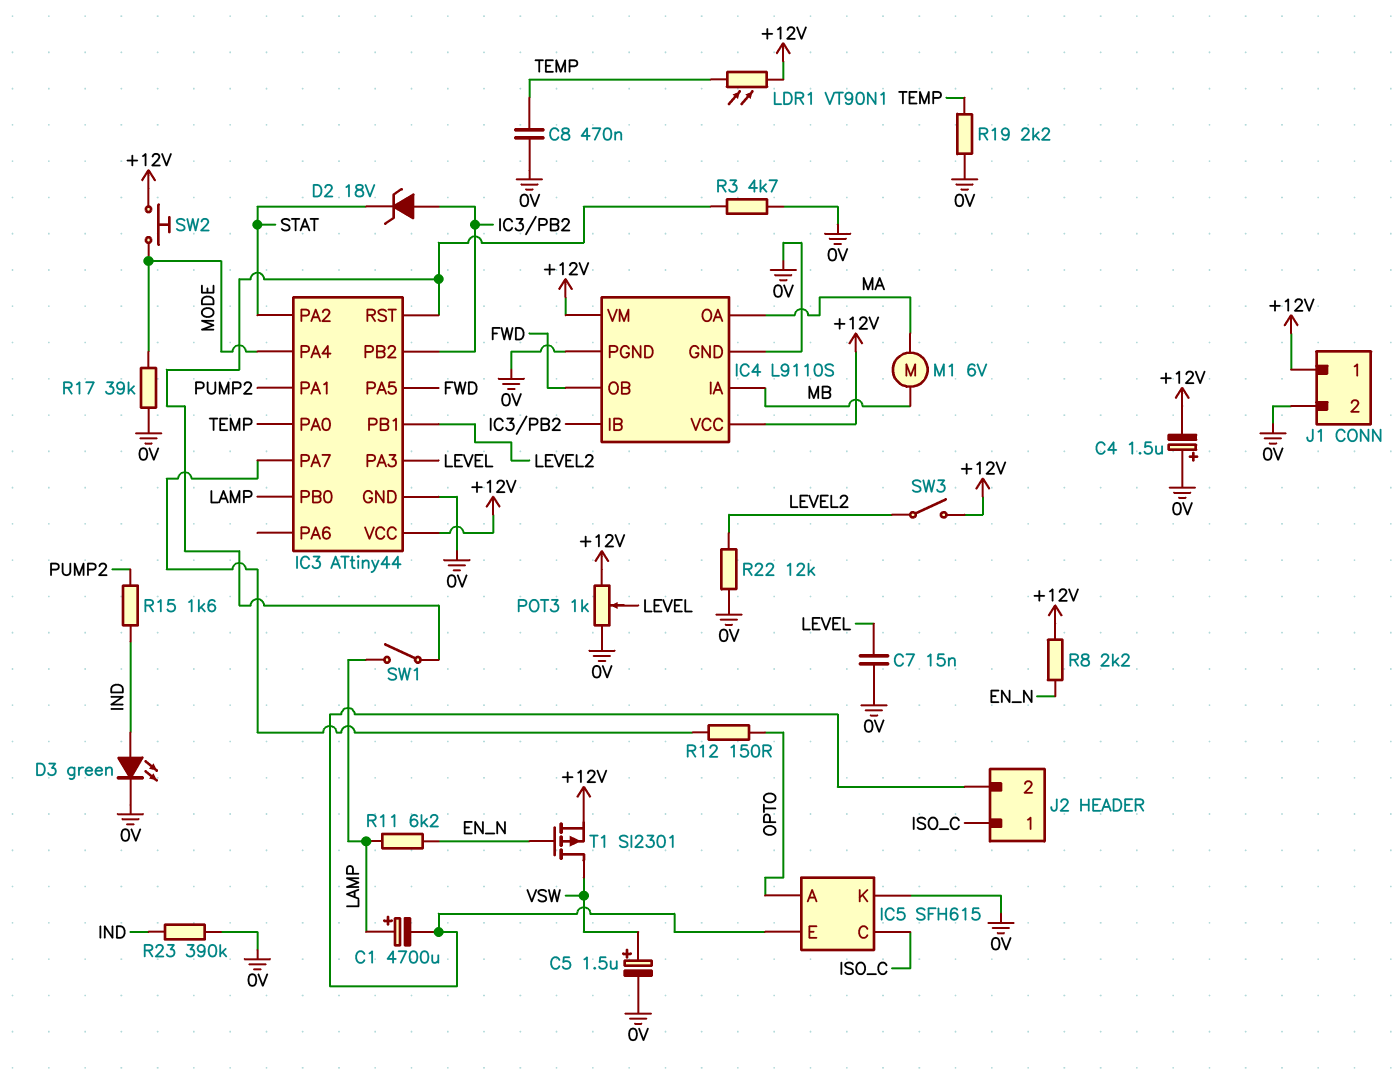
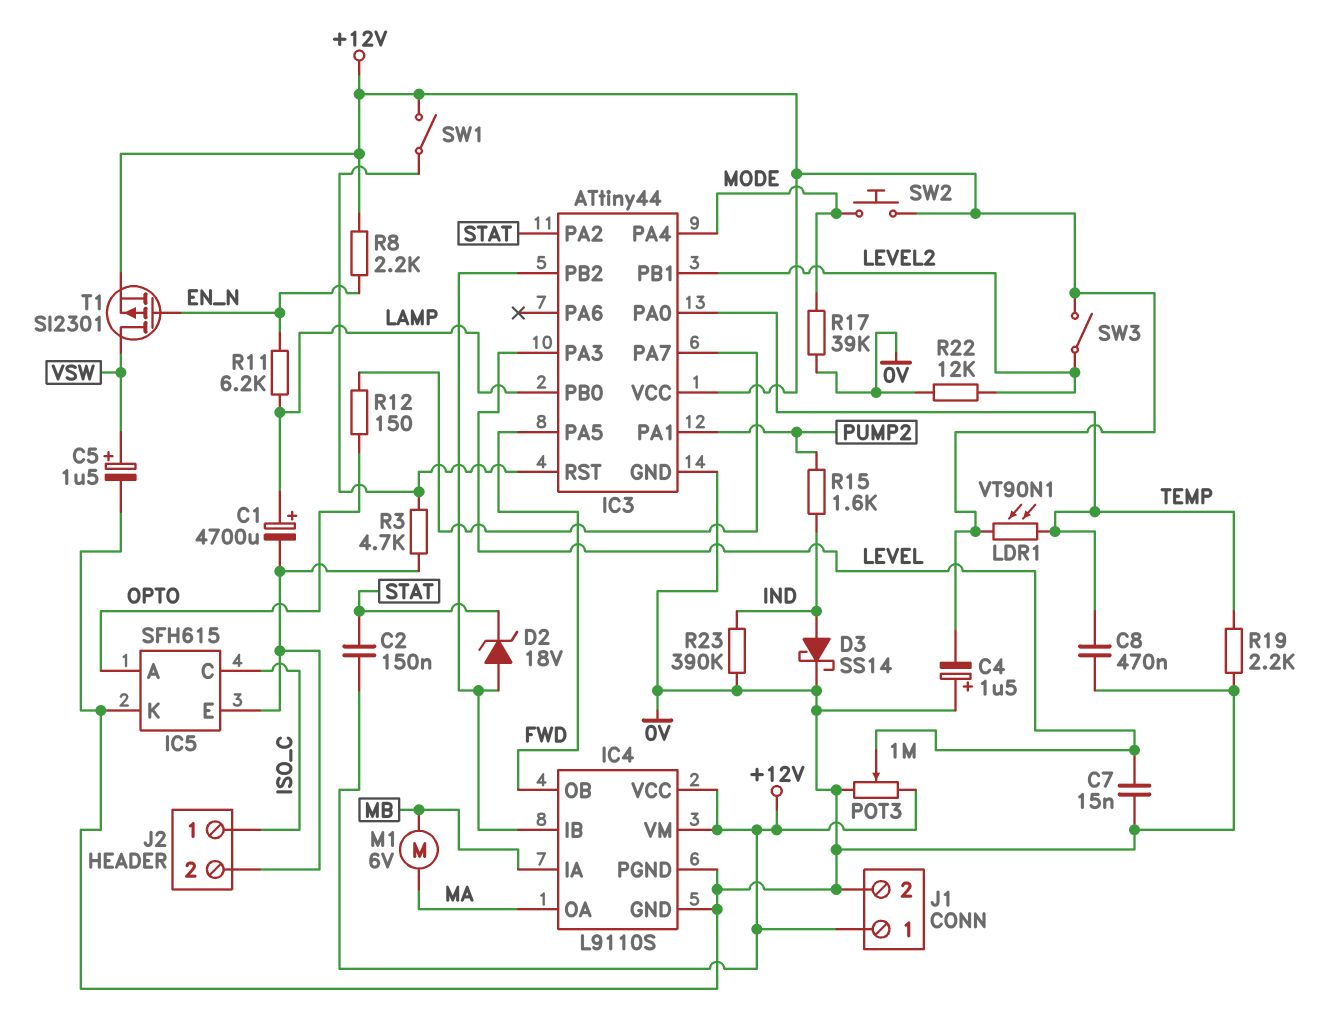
C2: none -> 150nF (+12V, STAT)
D3: LED green (A IND, K 0V) -> schottky SS14 (A IND, K 0V)
POT3: 1k (+12V, 0V, wiper LEVEL) -> 1M (+12V, 0V, wiper LEVEL)
R3: 4.7k (0V, IC3/RST) -> 4.7k (IC3/RST, IC5/E)
SW1: switch (IC3/RST, LAMP) -> switch (+12V, IC3/RST)

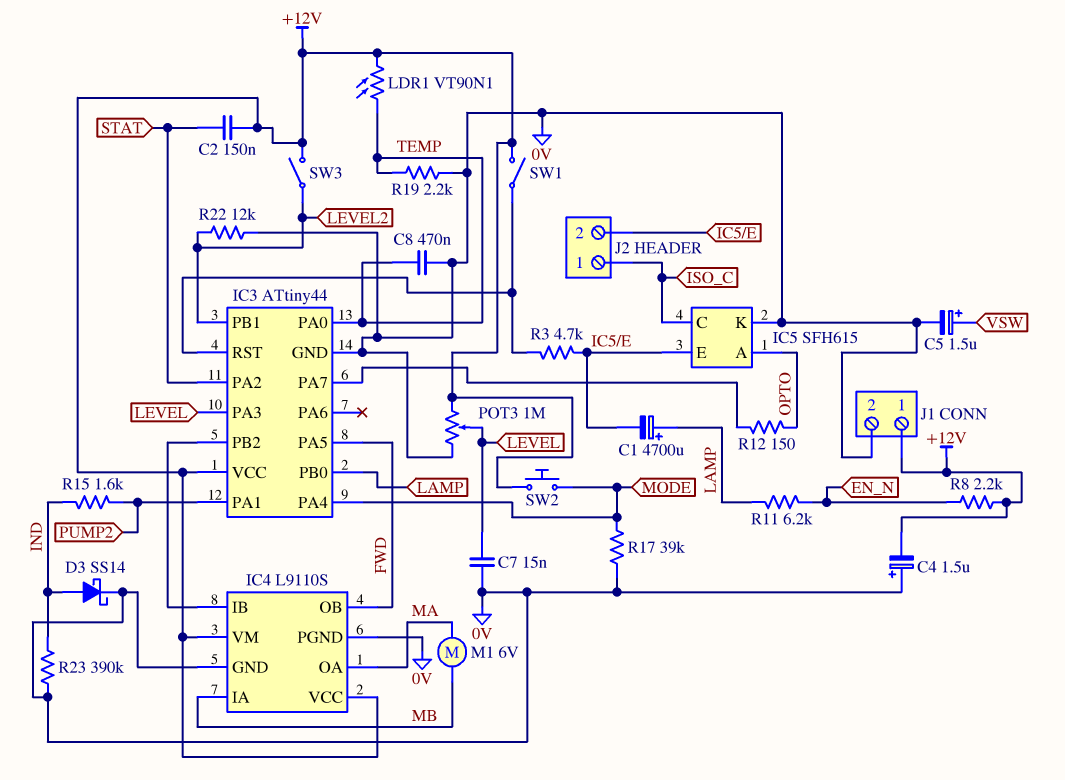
D2: zener 18V (A IC3/PB2, K STAT) -> none
T1: PMOS SI2301 (G EN_N, D VSW, S +12V) -> none

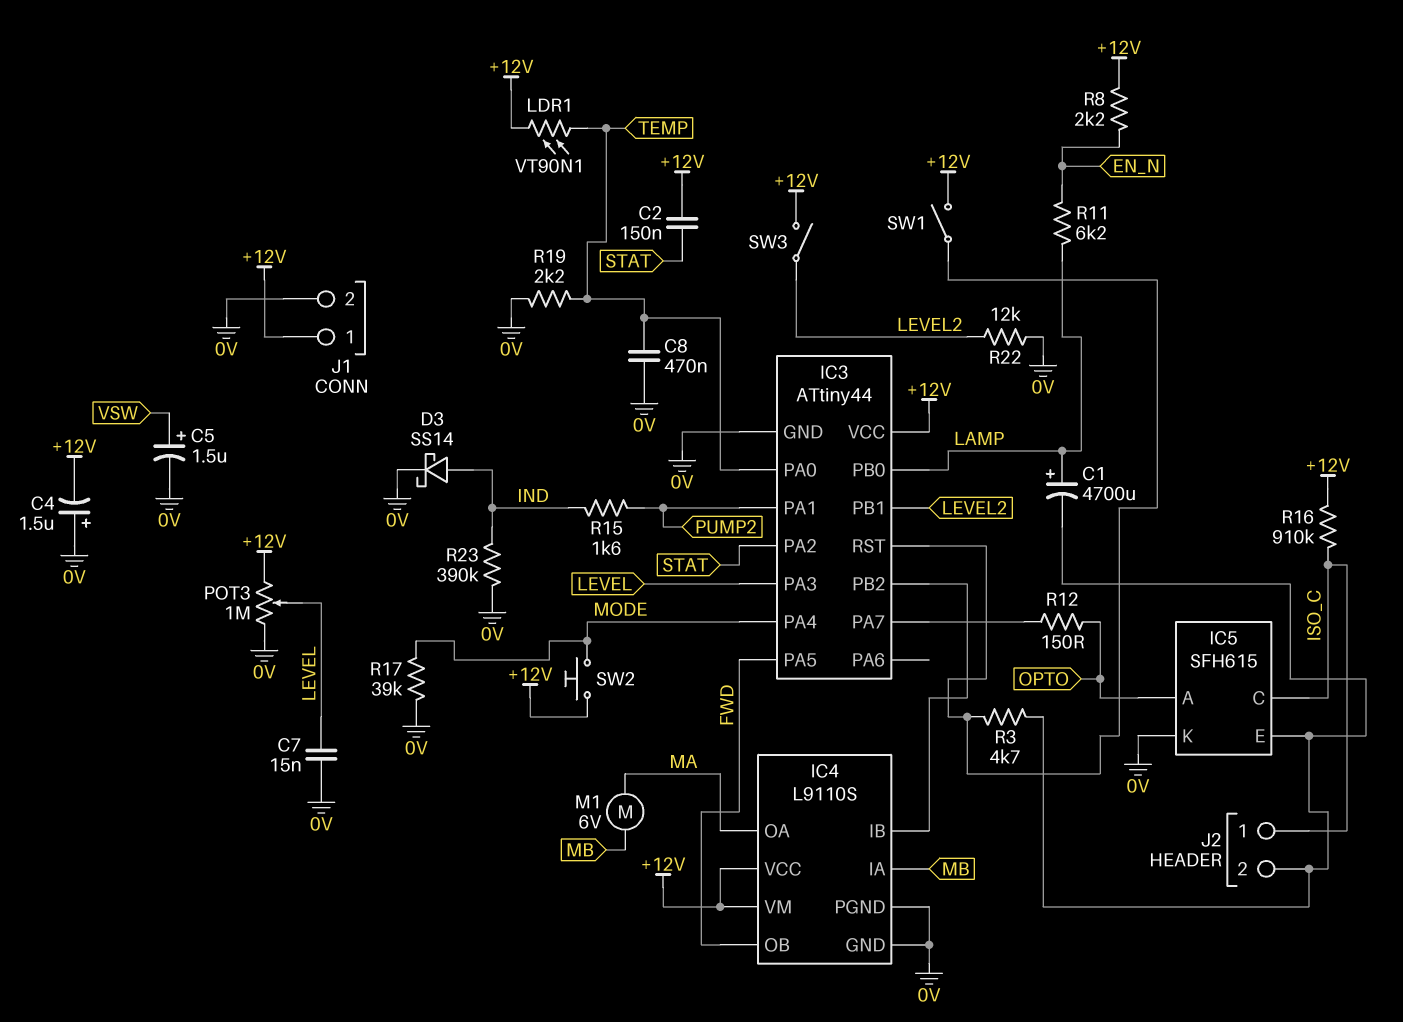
R16: none -> 910k (+12V, ISO_C)

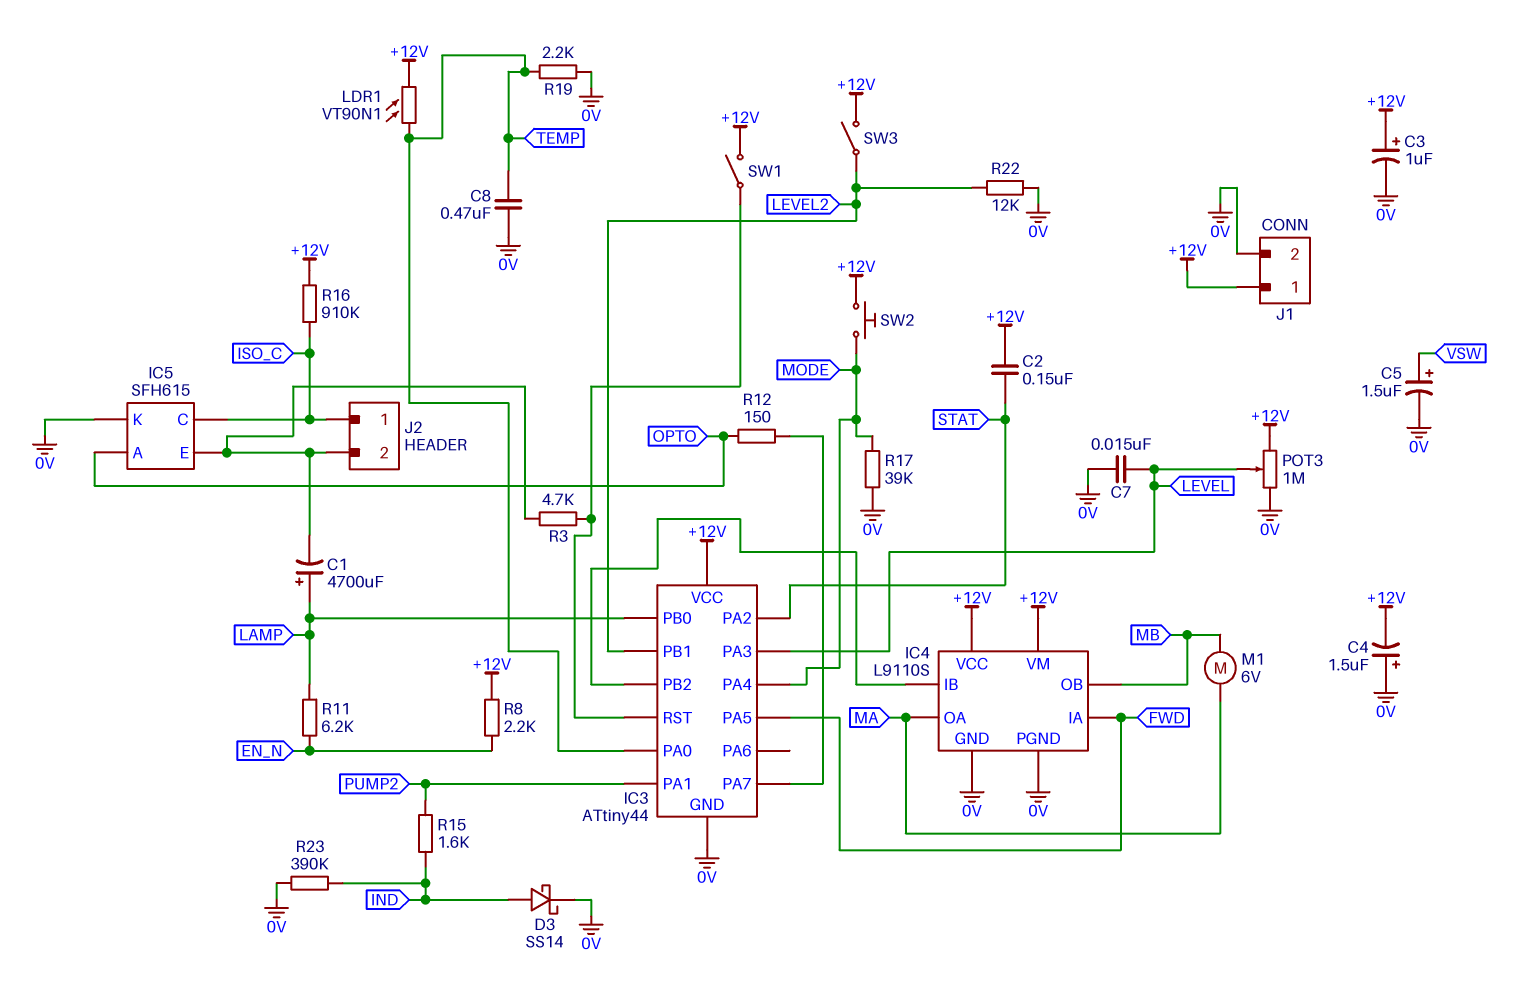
C3: none -> 1uF (plus +12V, minus 0V)
IC4 pin IA: MB -> FWD
IC4 pin OB: FWD -> MB

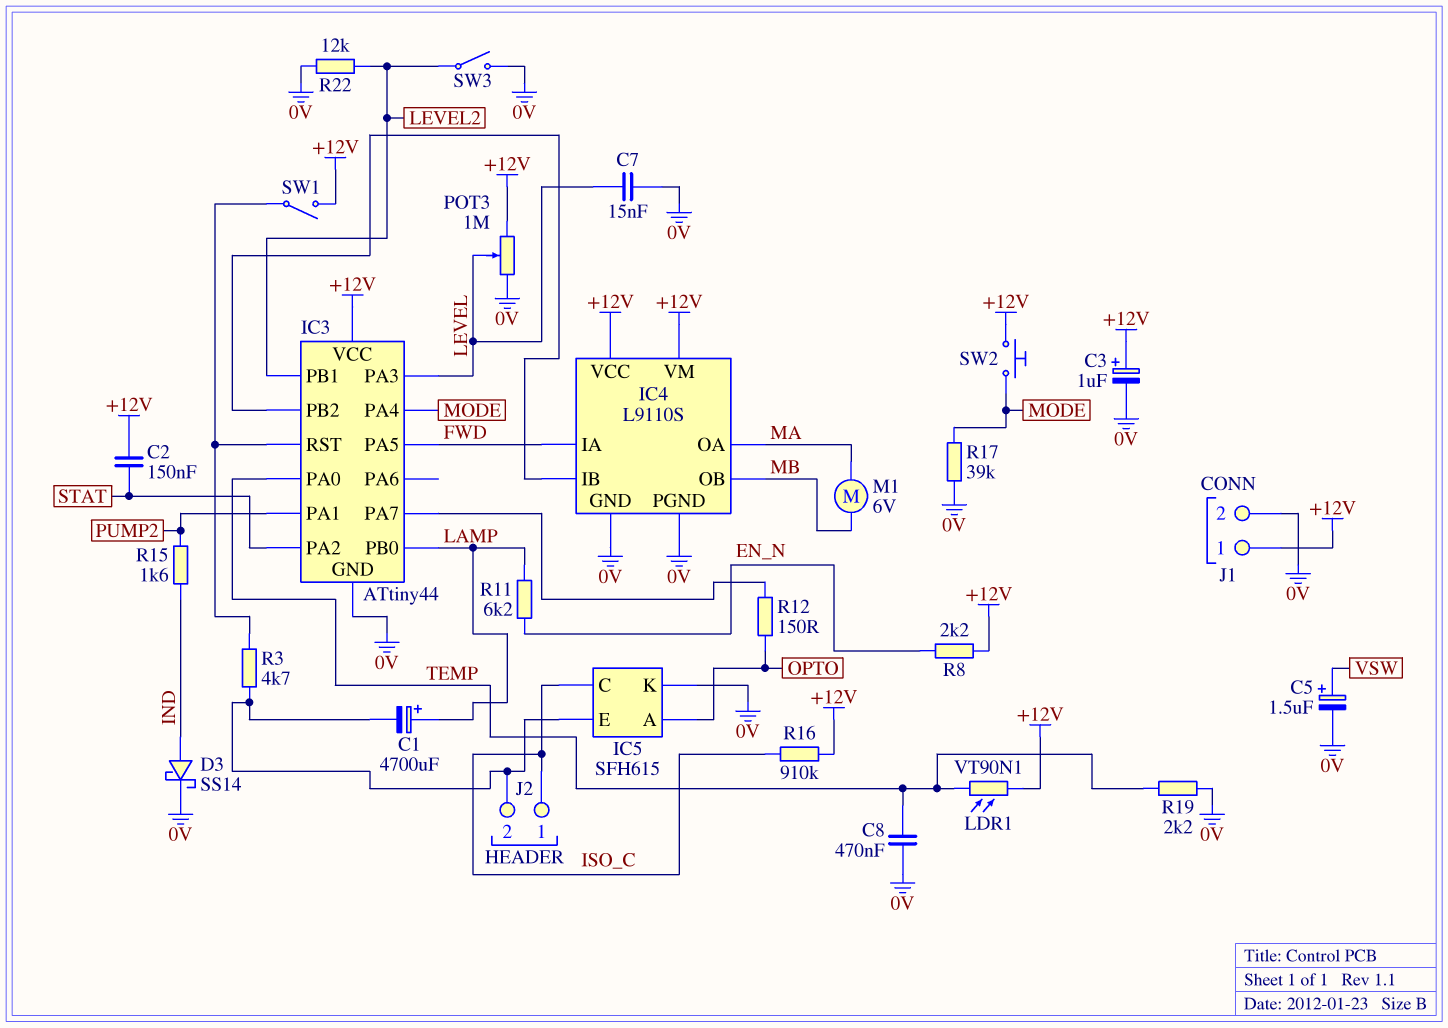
C4: 1.5uF (plus 0V, minus +12V) -> none
R23: 390k (0V, IND) -> none
SW3: switch (+12V, LEVEL2) -> switch (0V, LEVEL2)

